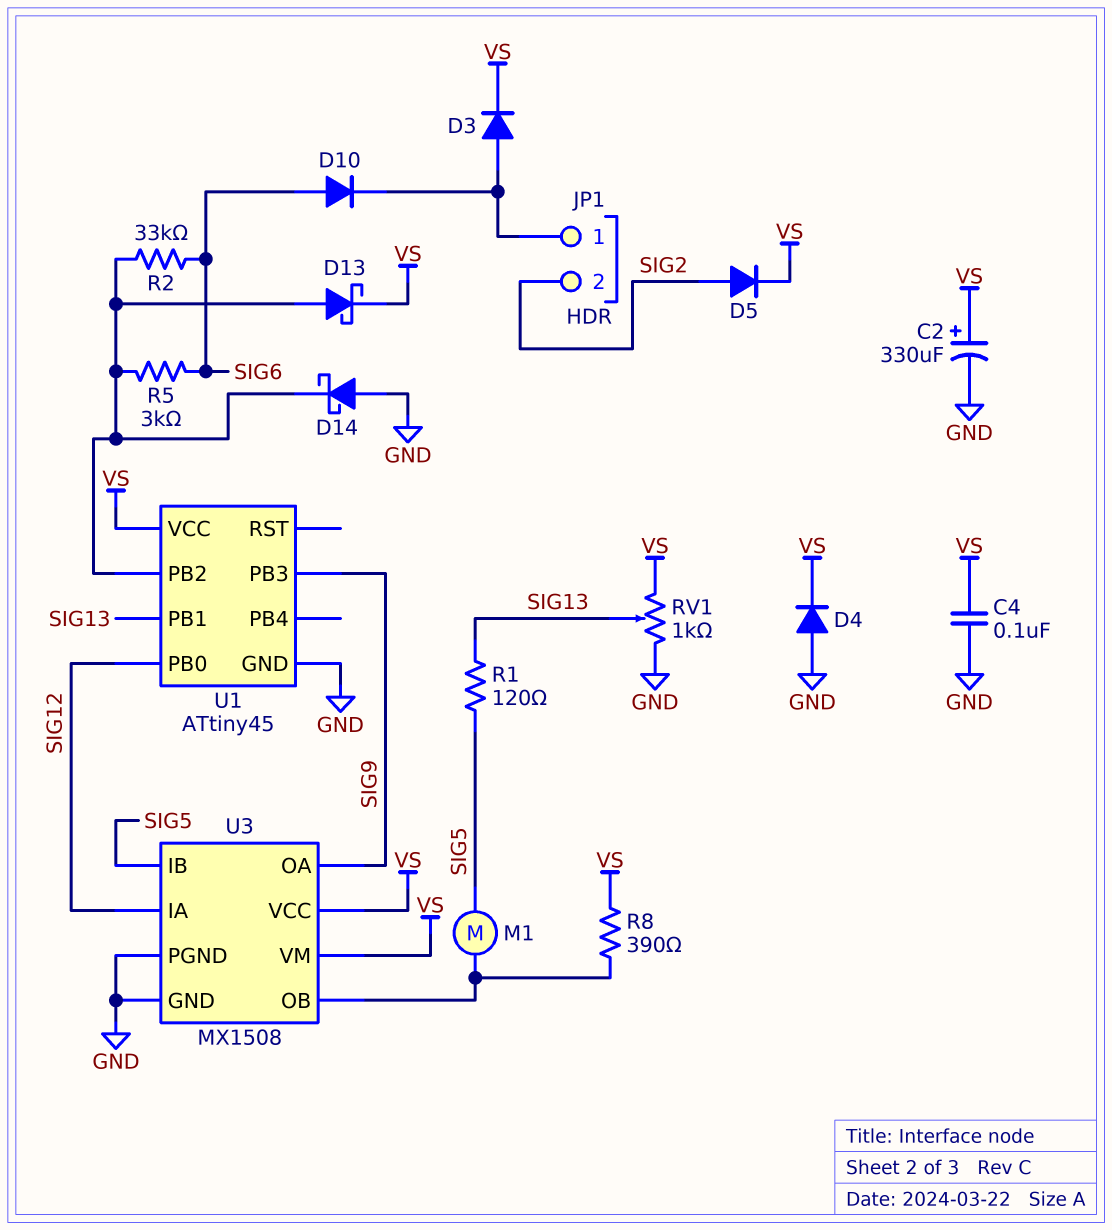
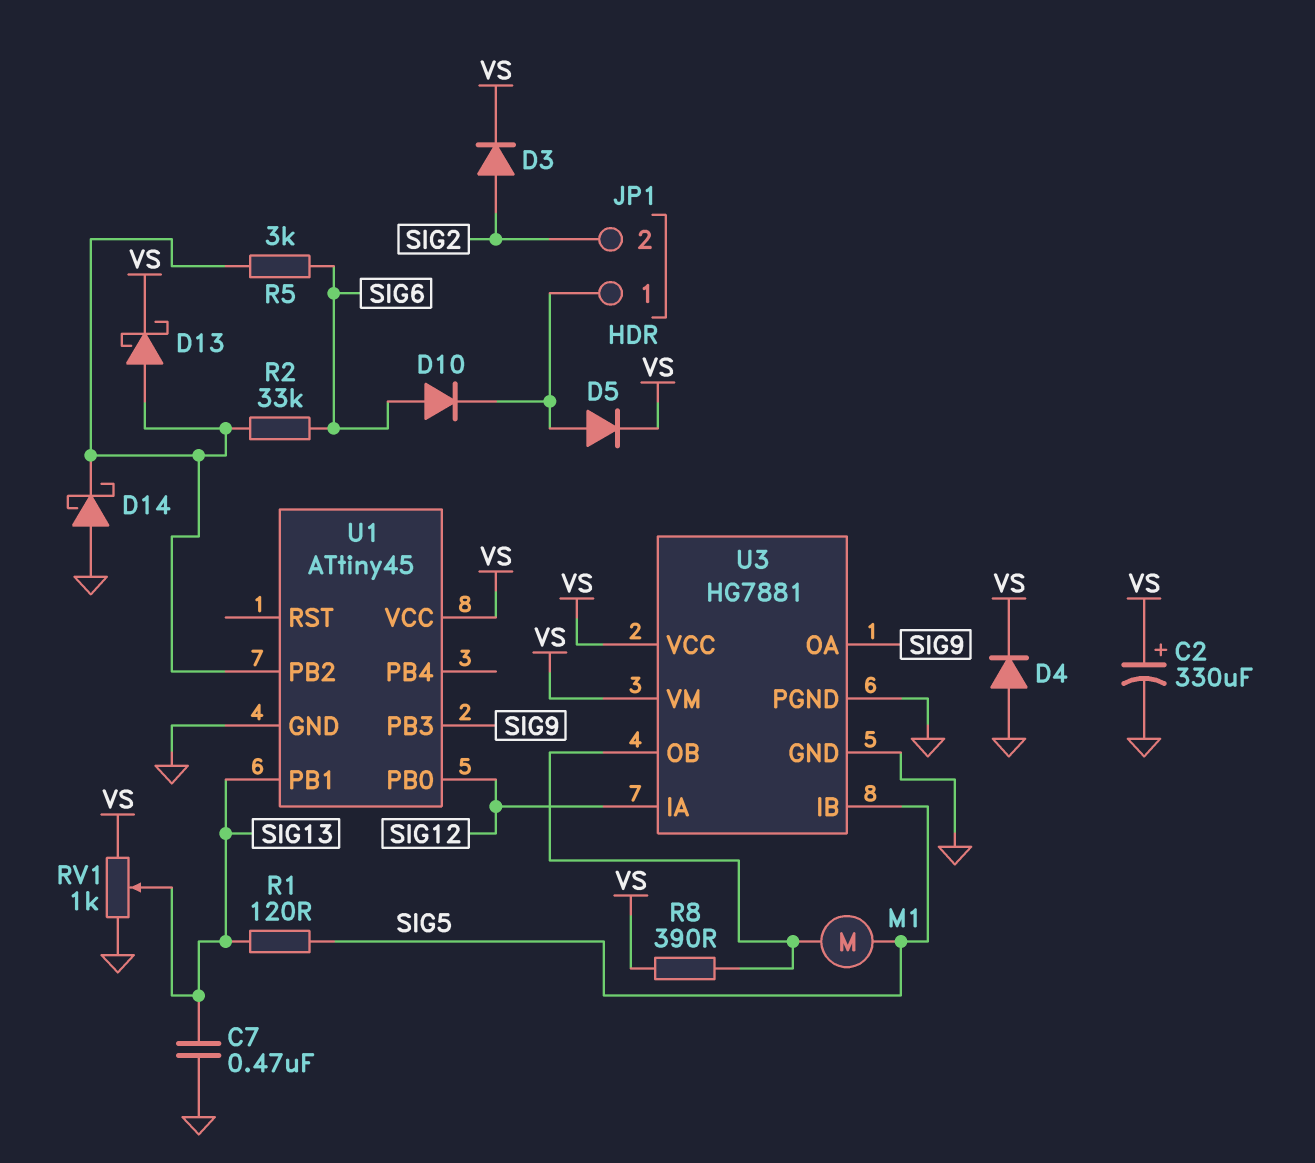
C4: 100nF (GND, VS) -> none
C7: none -> 470nF (GND, SIG13)
D3: diode (A JP1/1, K VS) -> diode (A SIG2, K VS)
D5: diode (A SIG2, K VS) -> diode (A JP1/1, K VS)
U3: MX1508 -> HG7881

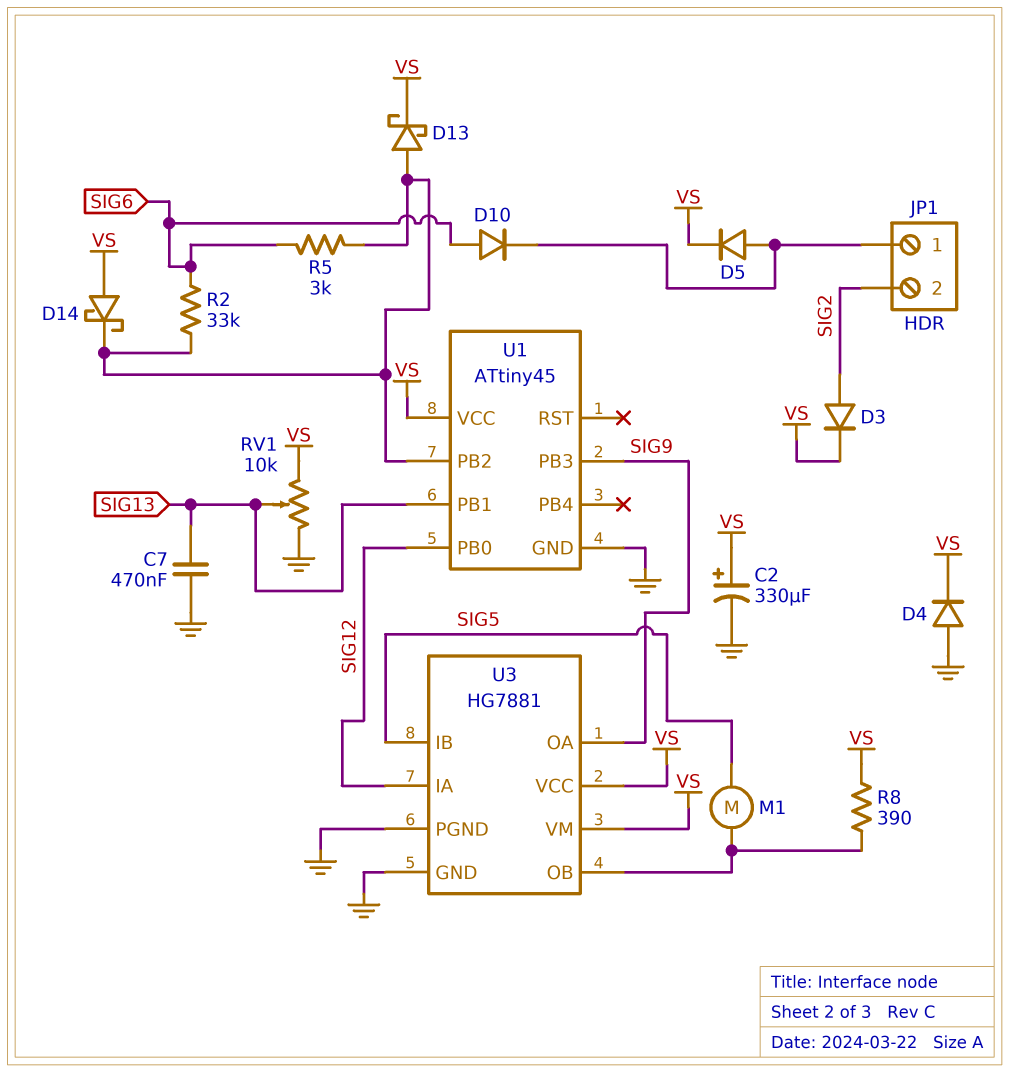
D14: schottky (A GND, K U1/PB2) -> schottky (A VS, K U1/PB2)
R1: 120 (SIG5, SIG13) -> none
RV1: 1k (GND, VS, wiper SIG13) -> 10k (GND, VS, wiper SIG13)

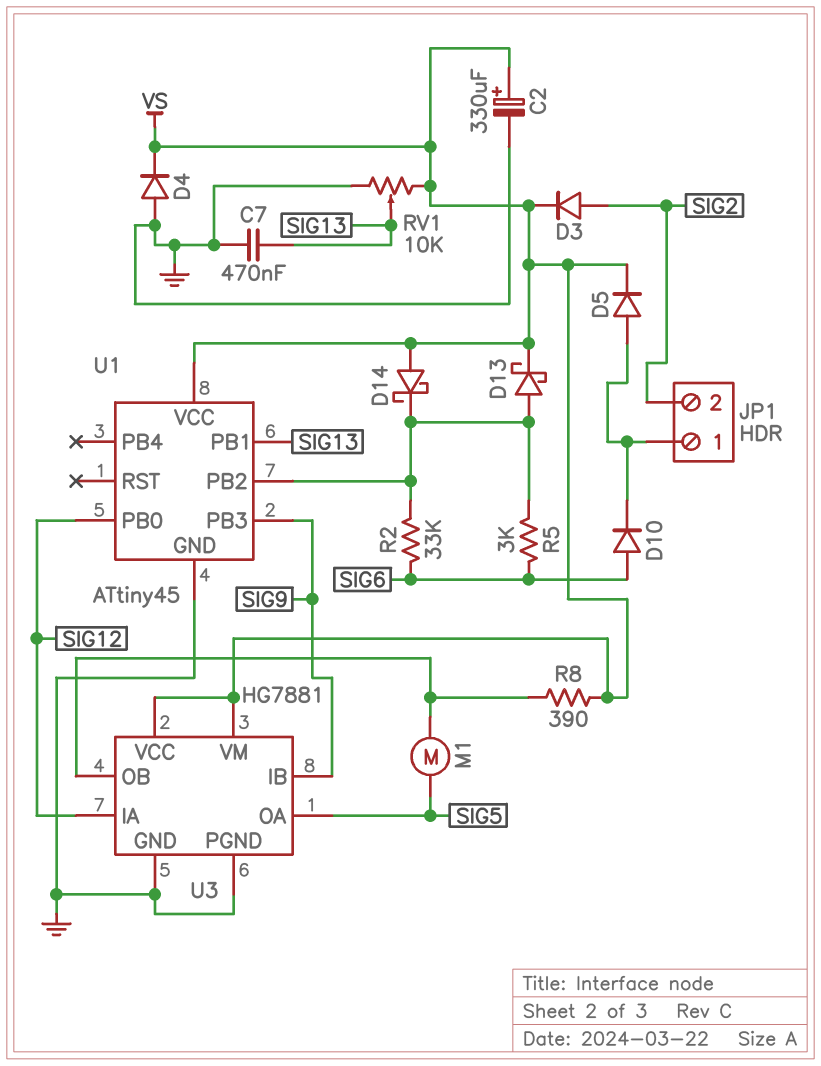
U3 pin IB: SIG5 -> SIG9
U3 pin OA: SIG9 -> SIG5

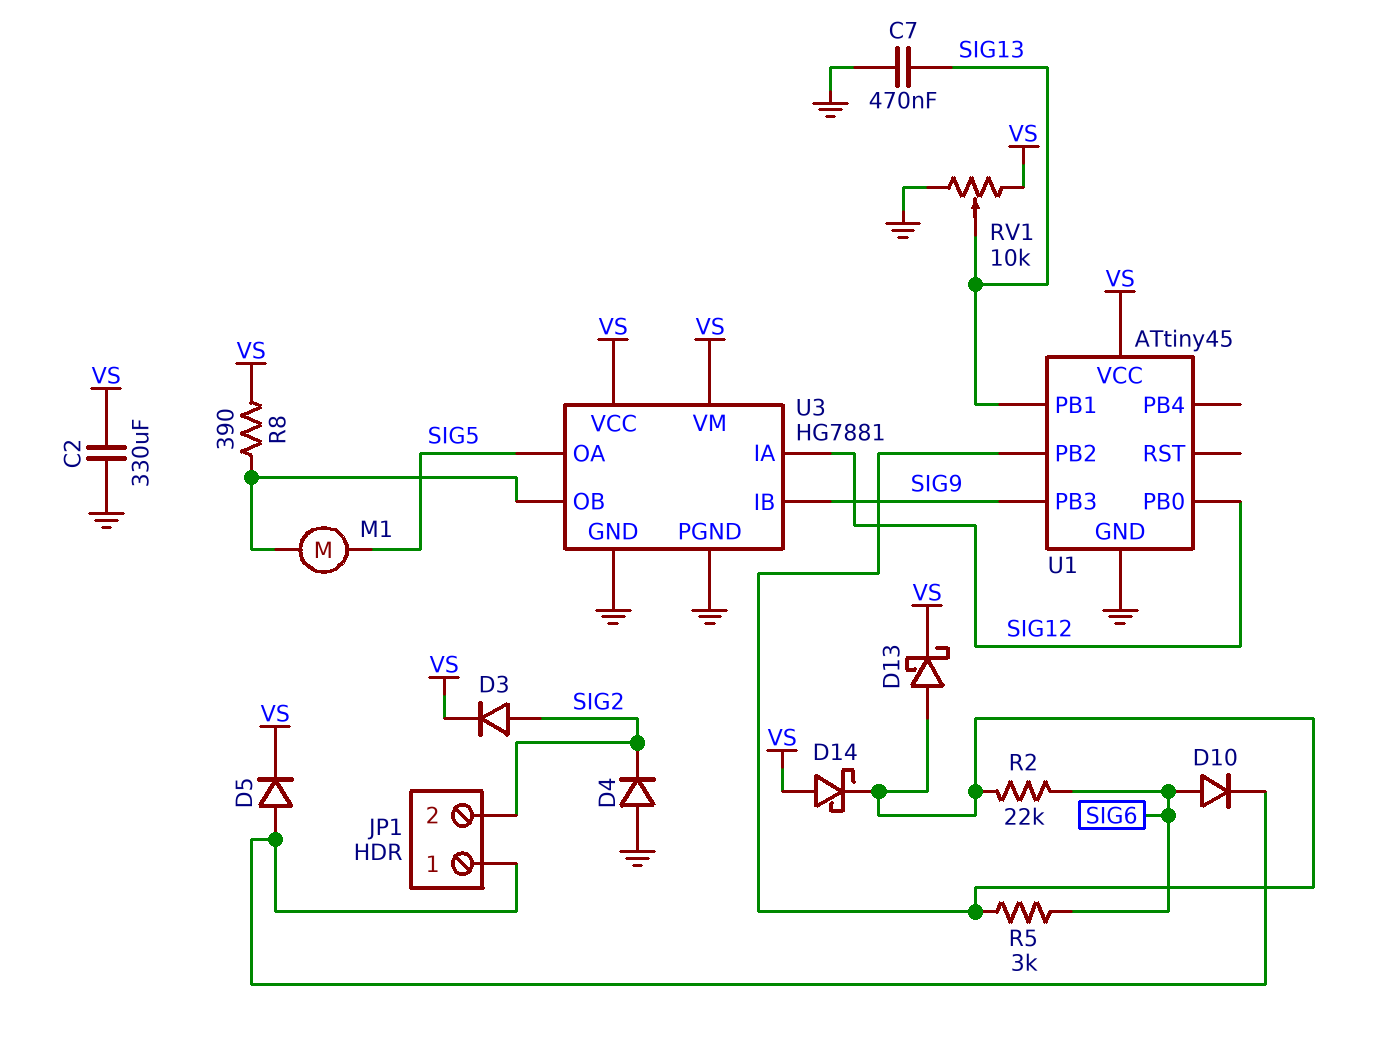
C2: 330uF (plus VS, minus GND) -> 330uF (GND, VS)
D4: diode (A GND, K VS) -> diode (A GND, K SIG2)
R2: 33k (SIG6, U1/PB2) -> 22k (SIG6, U1/PB2)

